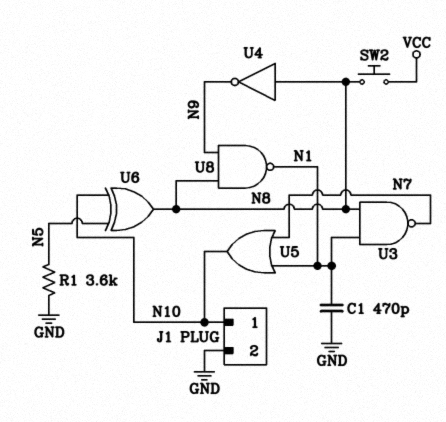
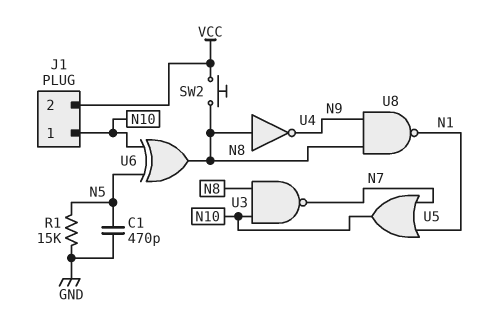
C1: 470pF (GND, N1) -> 470pF (GND, N5)
J1 pin 2: GND -> VCC
R1: 3.6k (GND, N5) -> 15k (GND, N5)
U3: NAND (in N1, in N8, out N7) -> NAND (in N8, in N10, out N7)

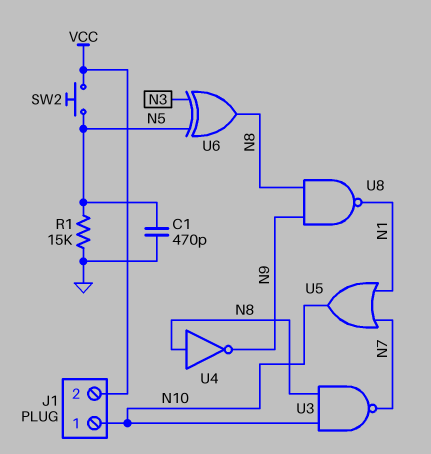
SW2: button (N8, VCC) -> button (N5, VCC)
U6: XOR (in N5, in N10, out N8) -> XOR (in N3, in N5, out N8)

